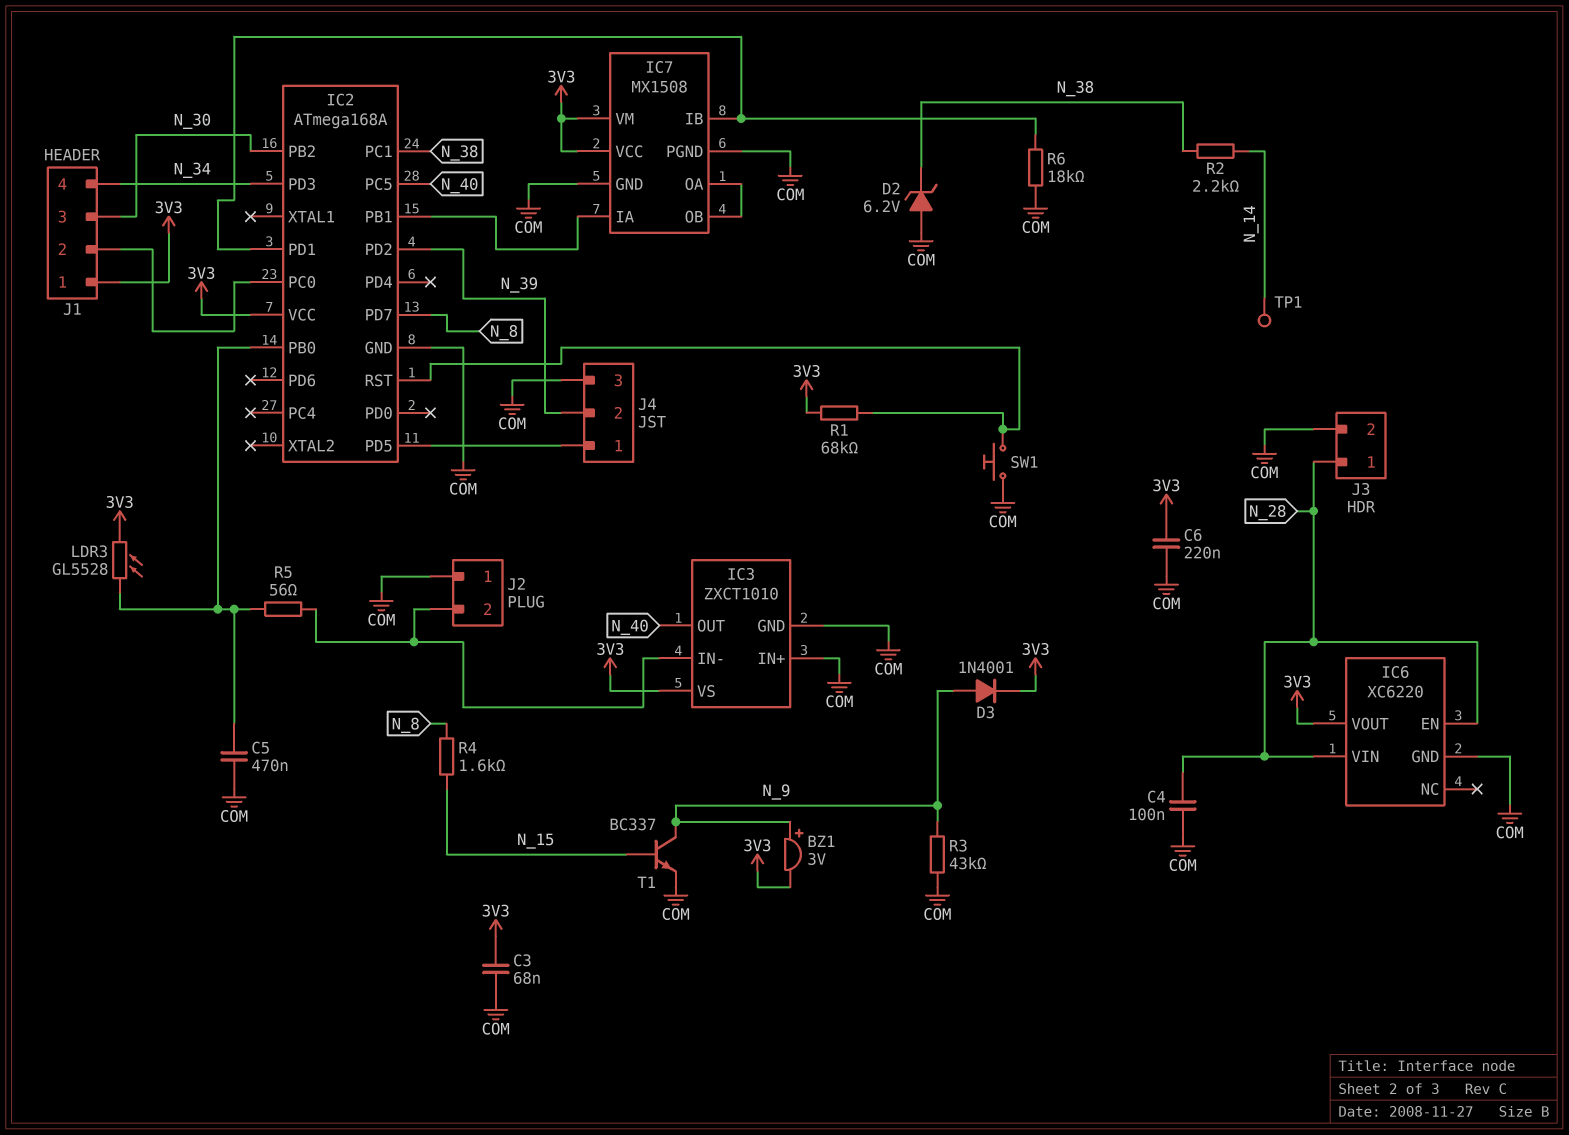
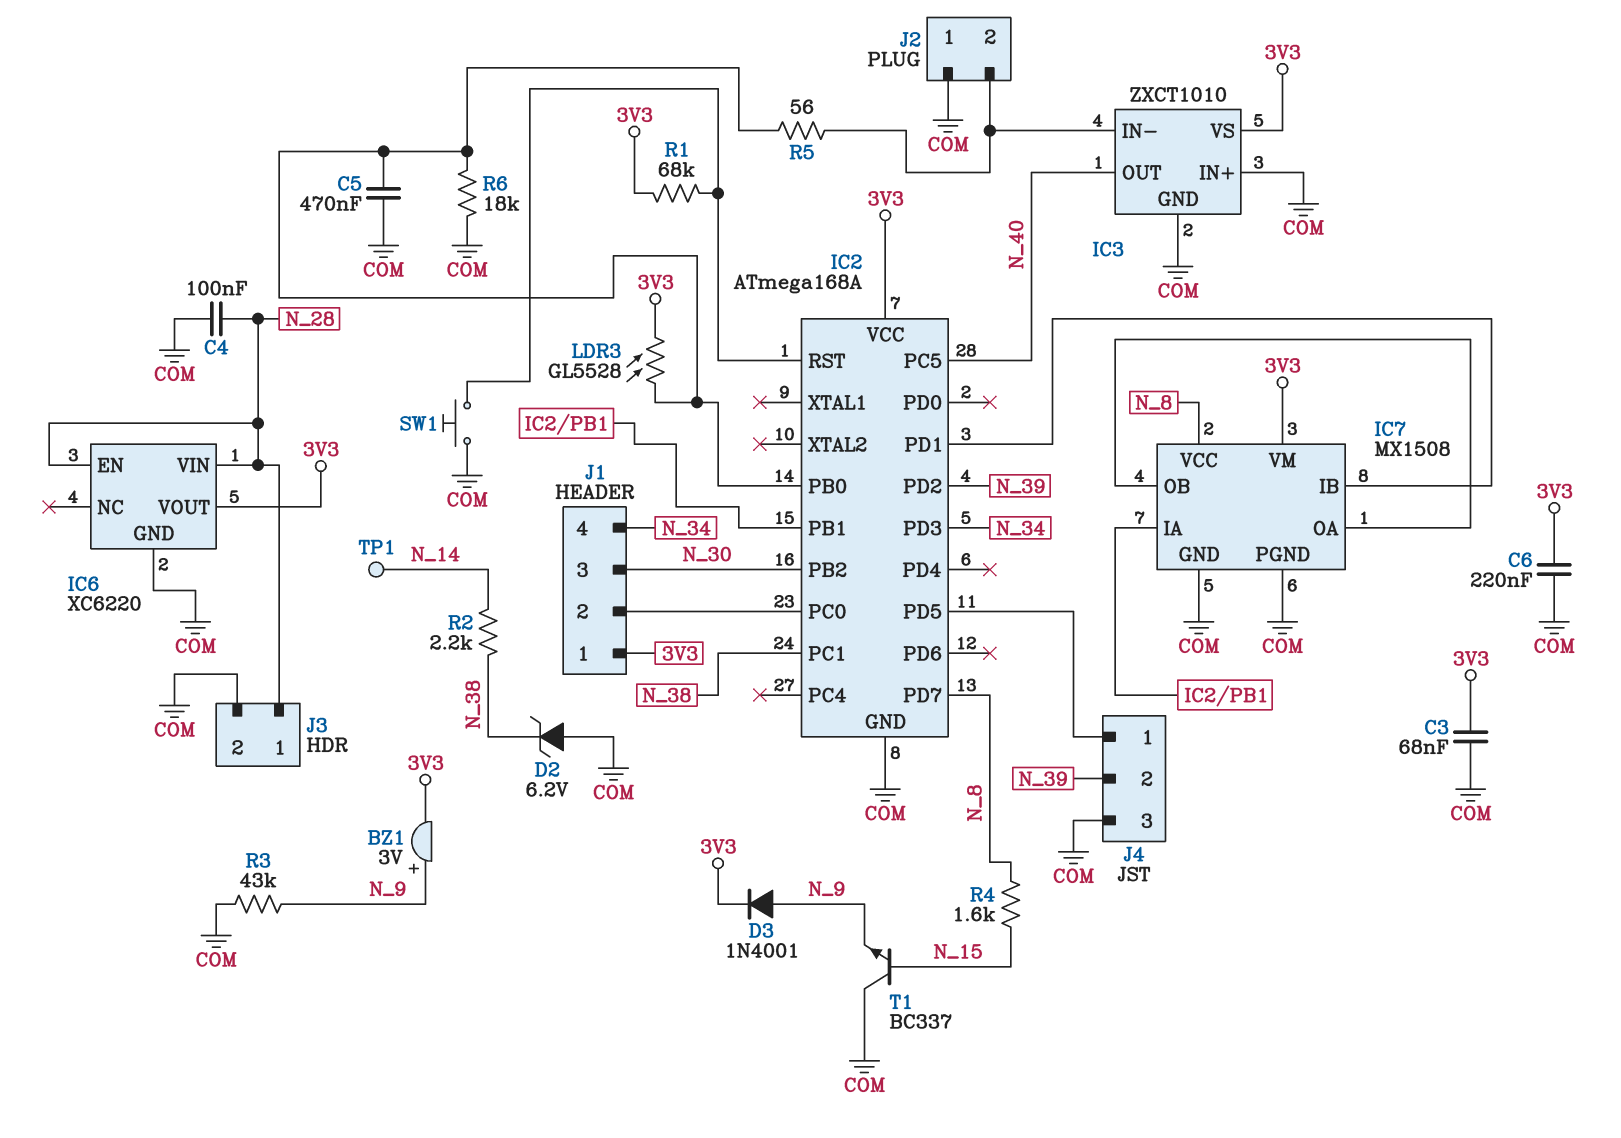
IC7 pin VCC: 3V3 -> N_8
R6: 18k (COM, IC2/PD1) -> 18k (COM, IC2/PB0)
T1: NPN BC337 (B N_15, C N_9, E COM) -> NPN BC337 (B N_15, C COM, E N_9)

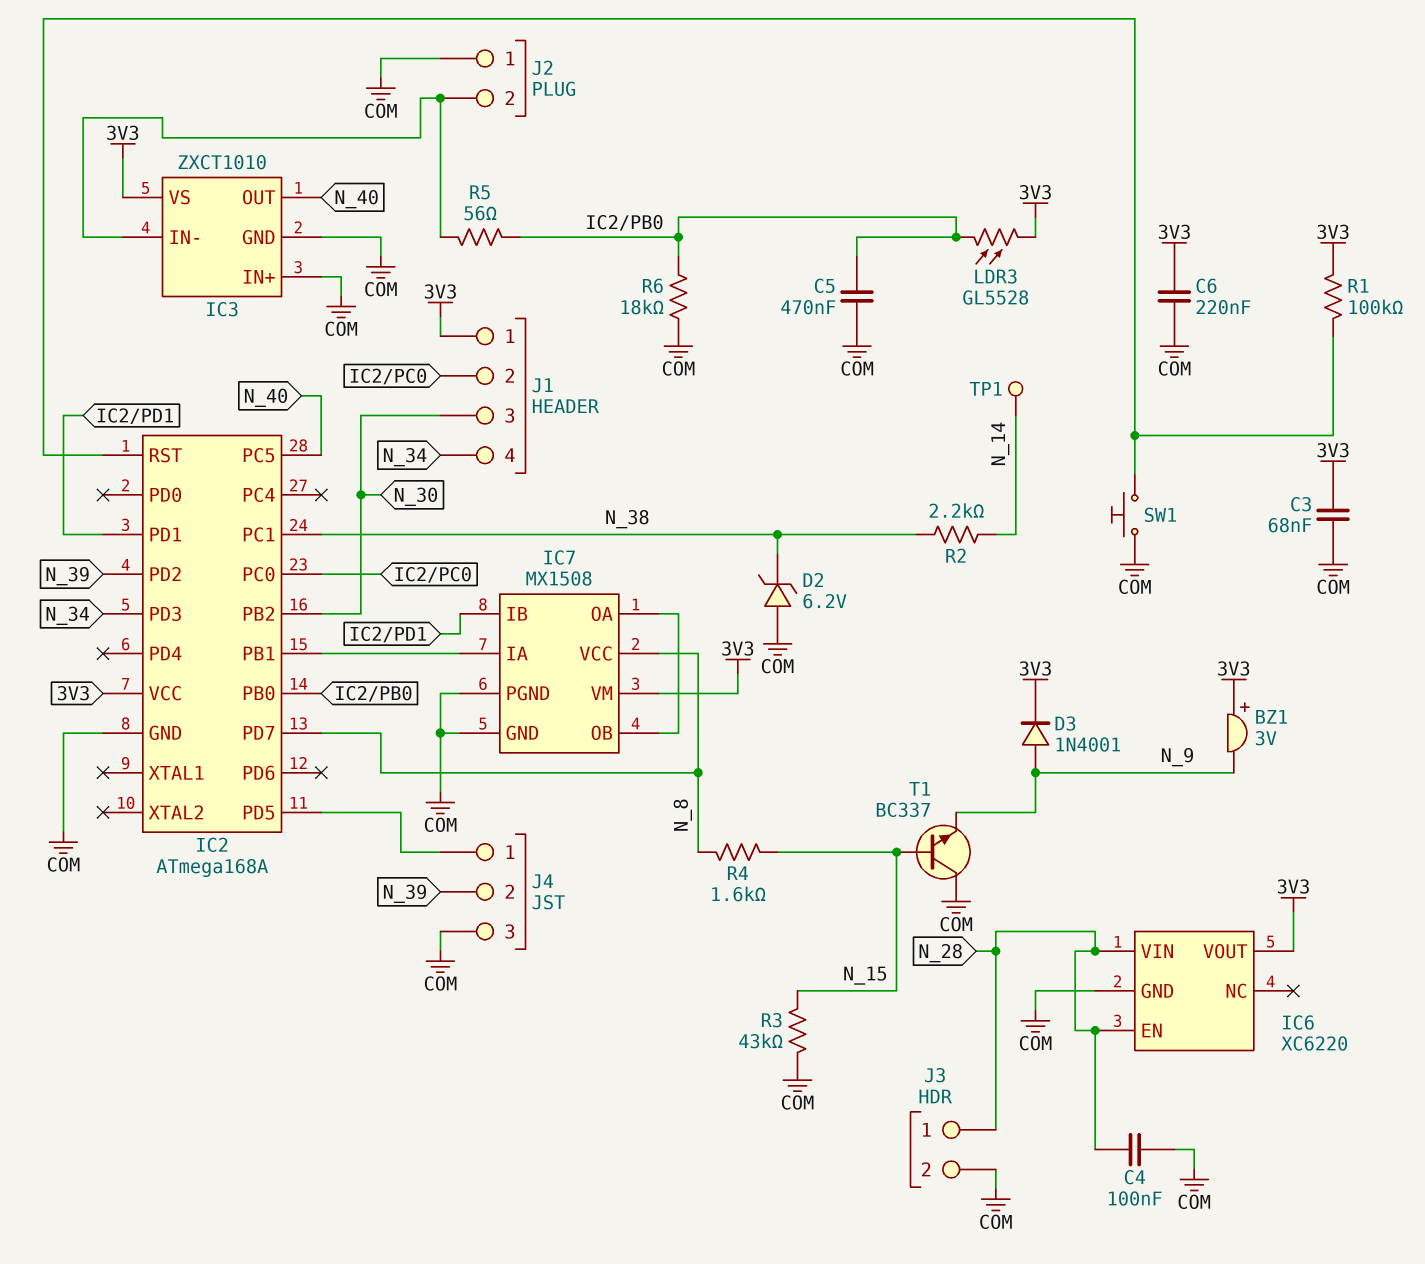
BZ1: buzzer 3V (plus N_9, minus 3V3) -> buzzer 3V (plus 3V3, minus N_9)
R1: 68k (3V3, IC2/RST) -> 100k (3V3, IC2/RST)
R3: 43k (COM, N_9) -> 43k (COM, N_15)

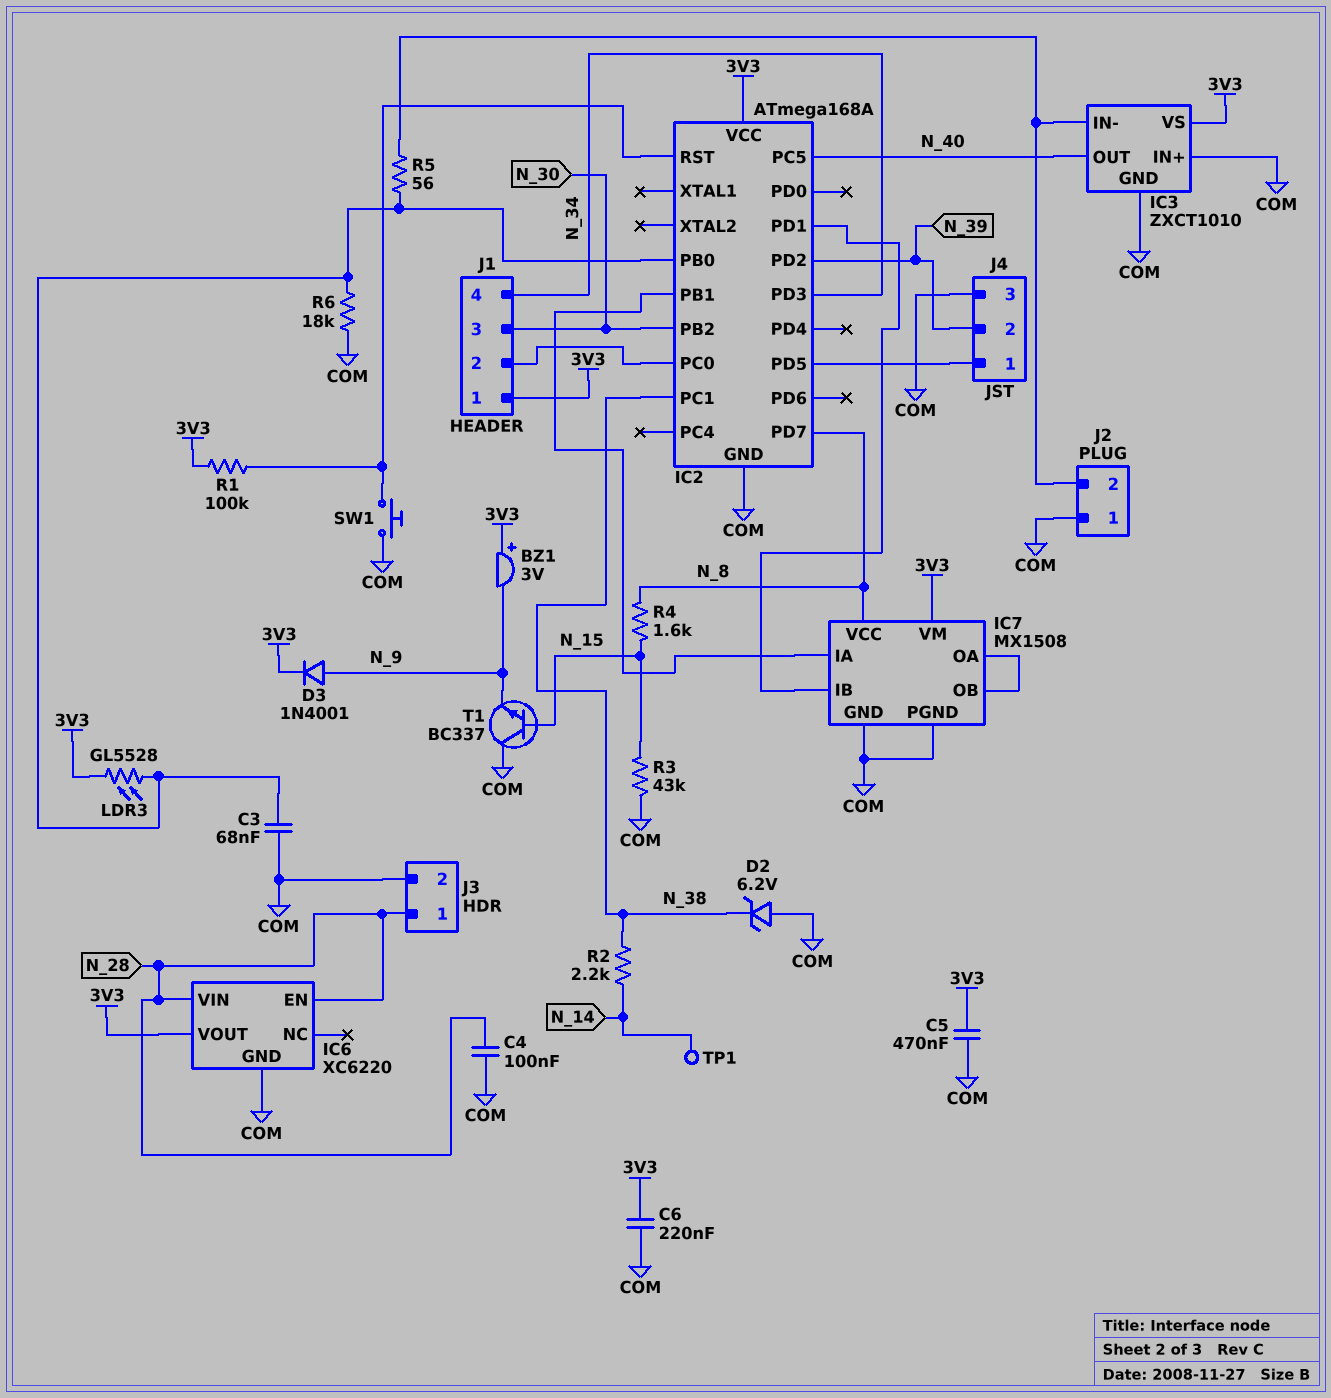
C3: 68nF (3V3, COM) -> 68nF (COM, IC2/PB0)
C5: 470nF (COM, IC2/PB0) -> 470nF (3V3, COM)

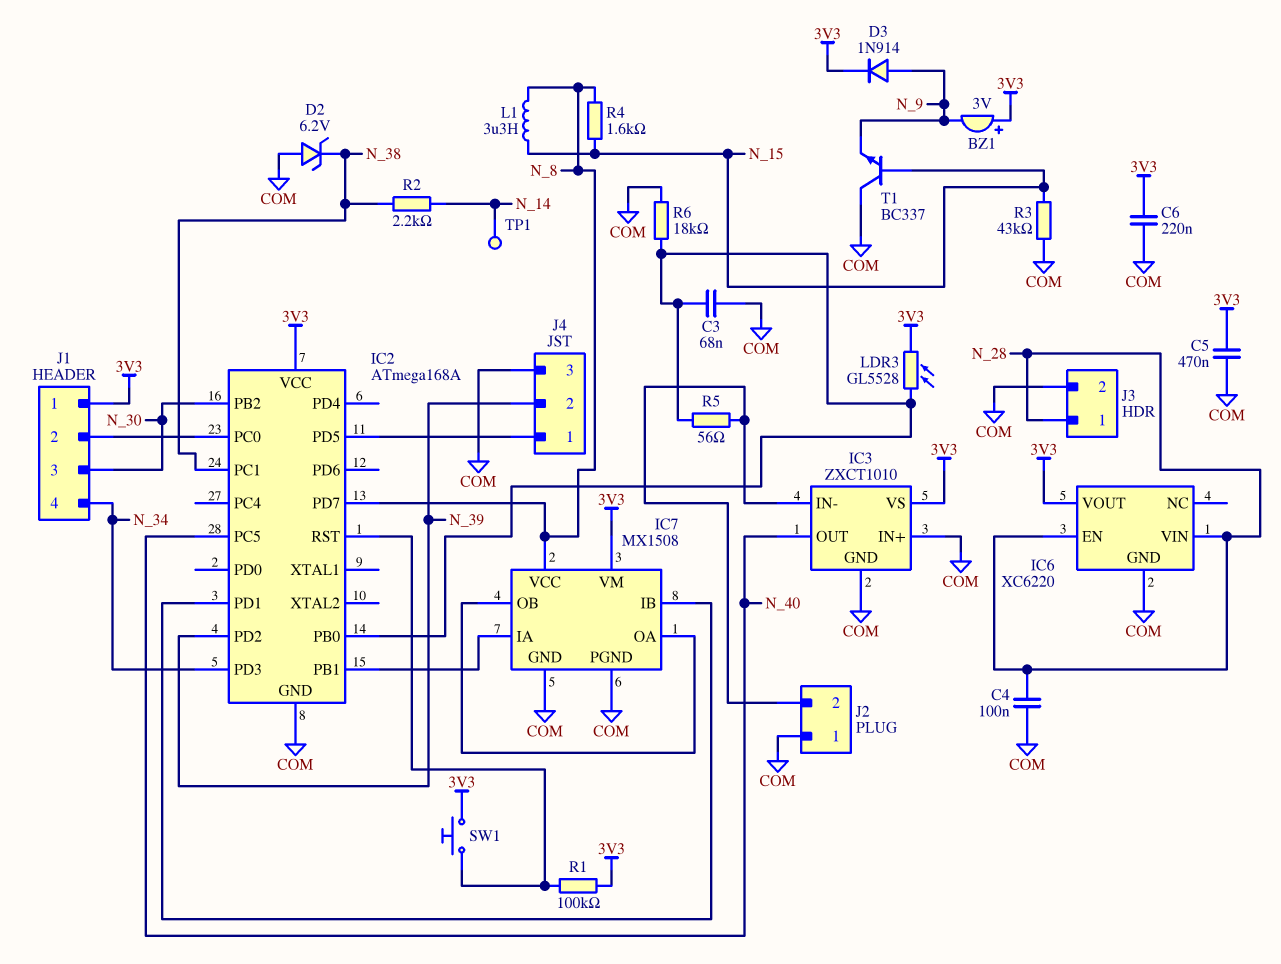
D3: diode 1N4001 (A N_9, K 3V3) -> diode 1N914 (A N_9, K 3V3)
L1: none -> 3.3uH (N_8, N_15)
SW1: button (COM, IC2/RST) -> button (3V3, IC2/RST)

